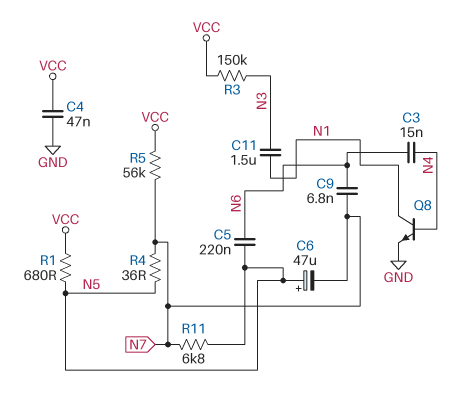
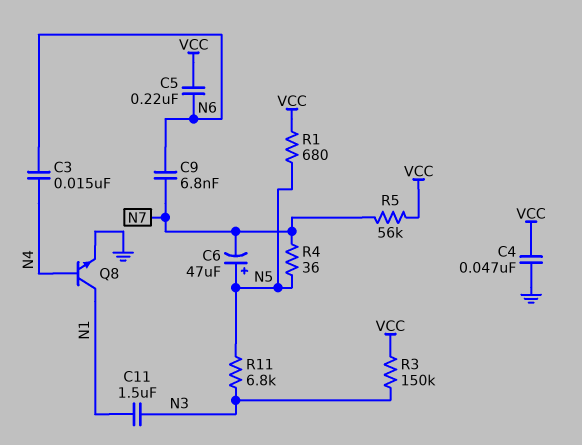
C5: 220nF (N5, N6) -> 220nF (N6, VCC)
R11: 6.8k (N5, N7) -> 6.8k (N3, N5)

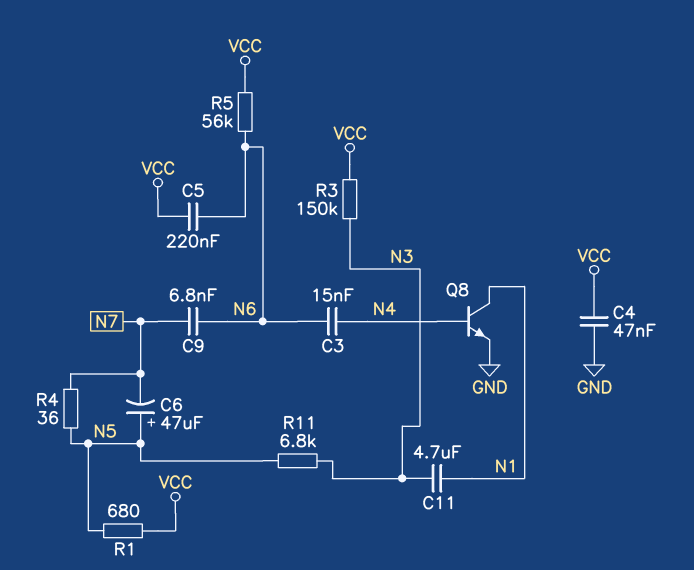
C11: 1.5uF (N1, N3) -> 4.7uF (N1, N3)
R5: 56k (N7, VCC) -> 56k (N6, VCC)

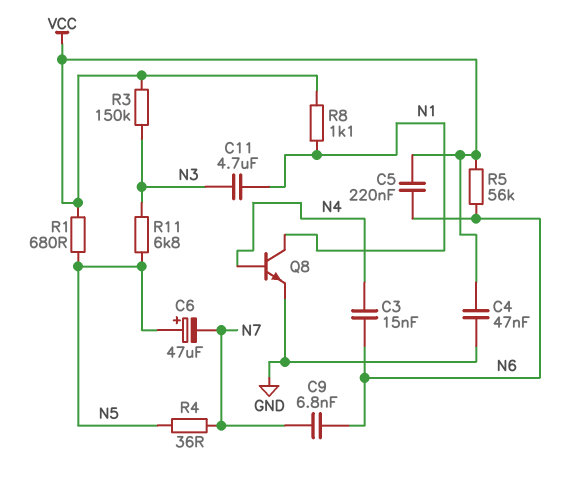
R8: none -> 1.1k (N1, VCC)

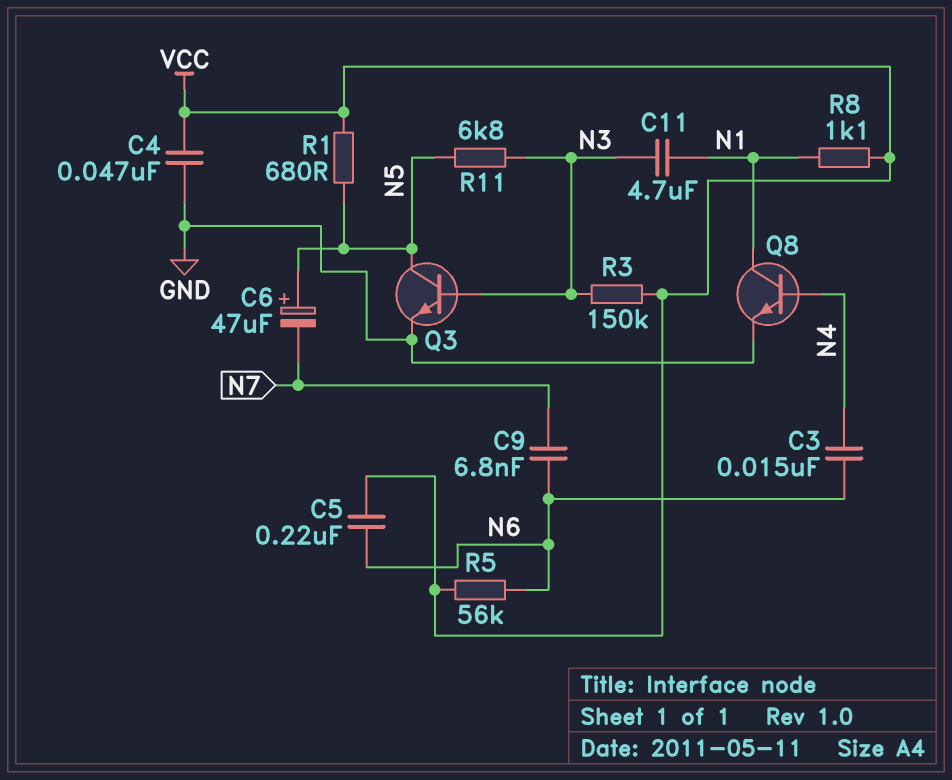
Q3: none -> NPN (B N3, C N5, E GND)
R4: 36 (N5, N7) -> none

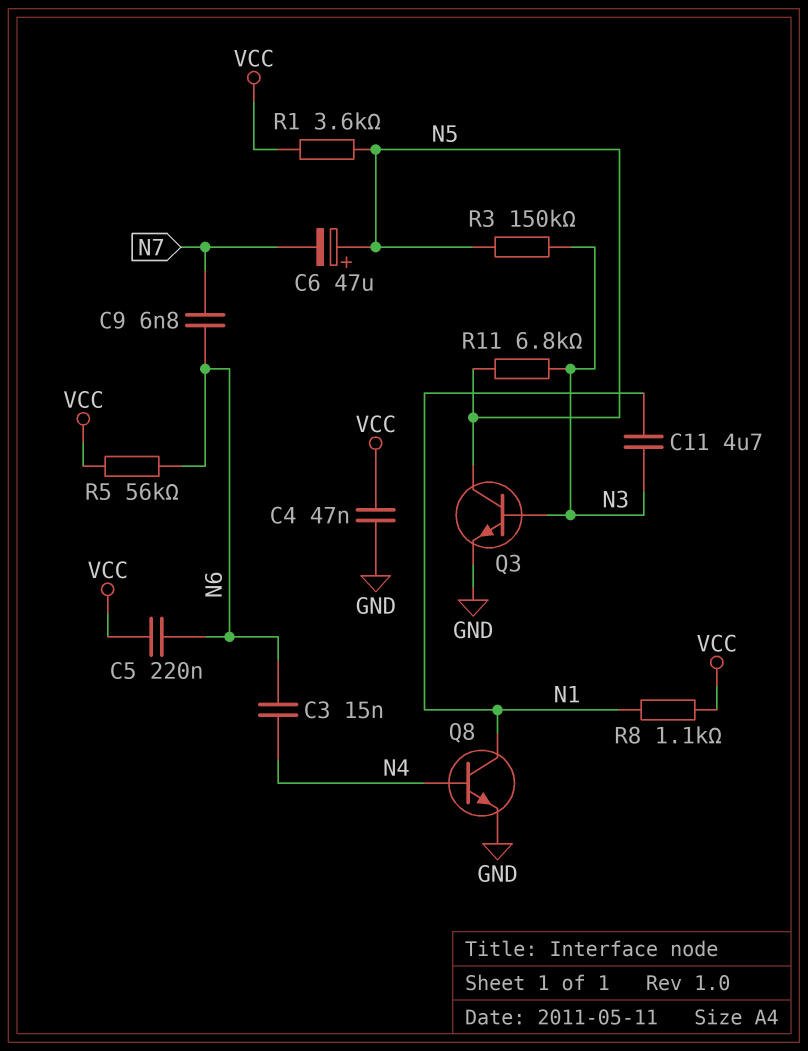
R1: 680 (N5, VCC) -> 3.6k (N5, VCC)
R3: 150k (N3, VCC) -> 150k (N3, N5)

